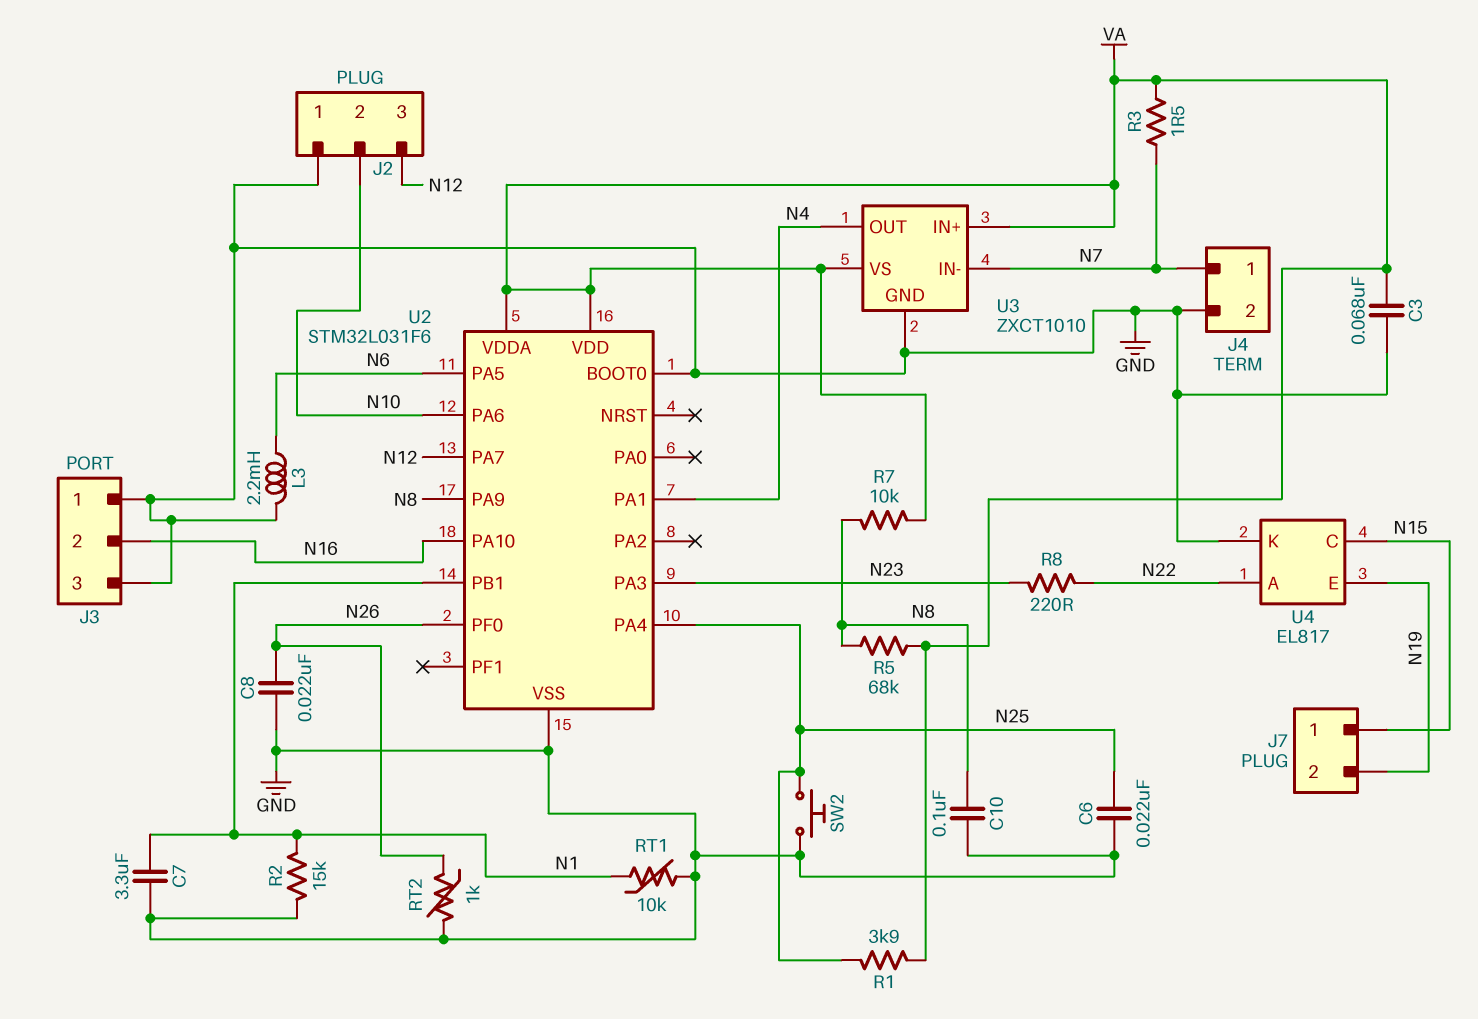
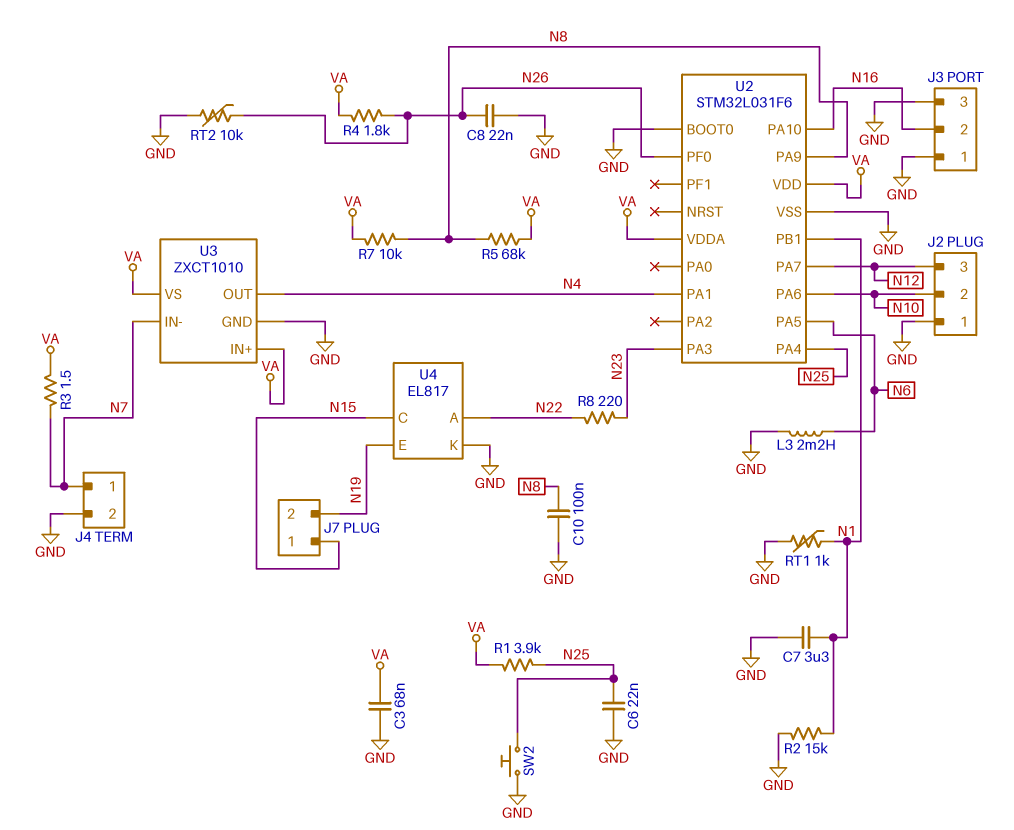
R4: none -> 1.8k (N26, VA)
RT1: 10k (GND, N1) -> 1k (GND, N1)
RT2: 1k (GND, N26) -> 10k (GND, N26)

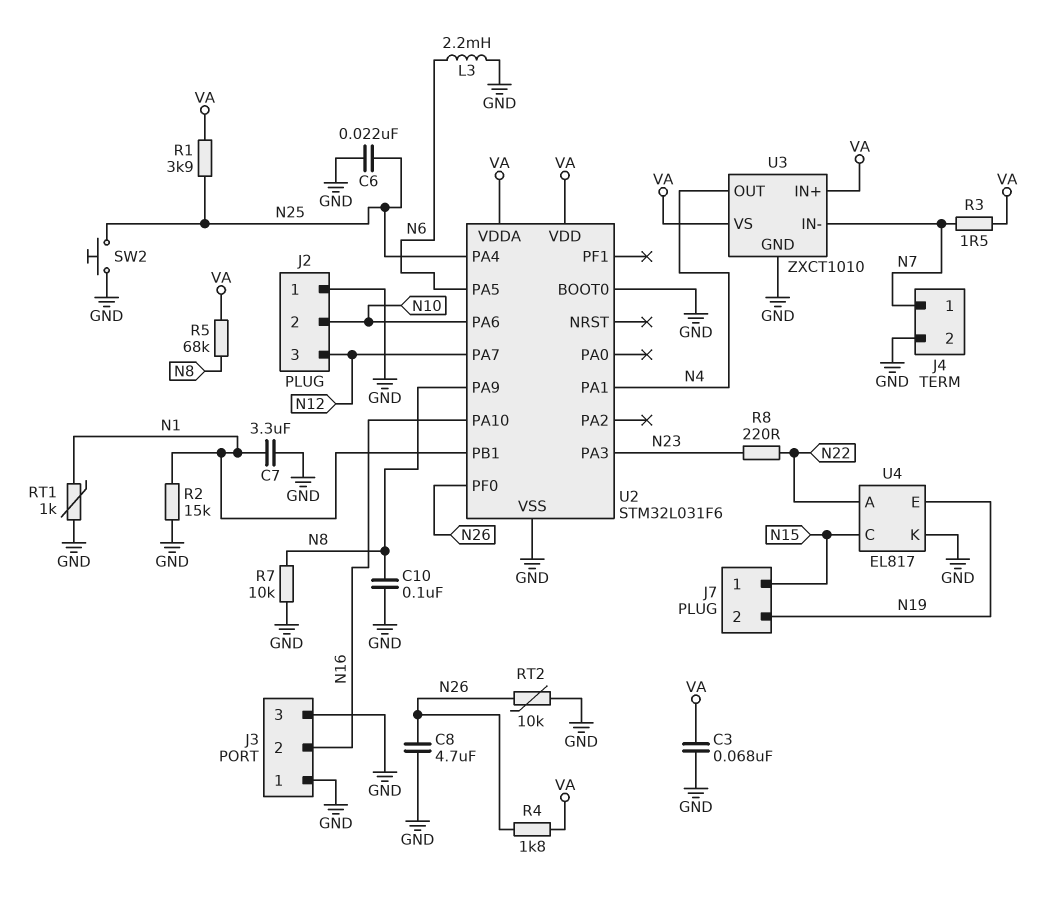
C8: 22nF (GND, N26) -> 4.7uF (GND, N26)
R7: 10k (N8, VA) -> 10k (GND, N8)

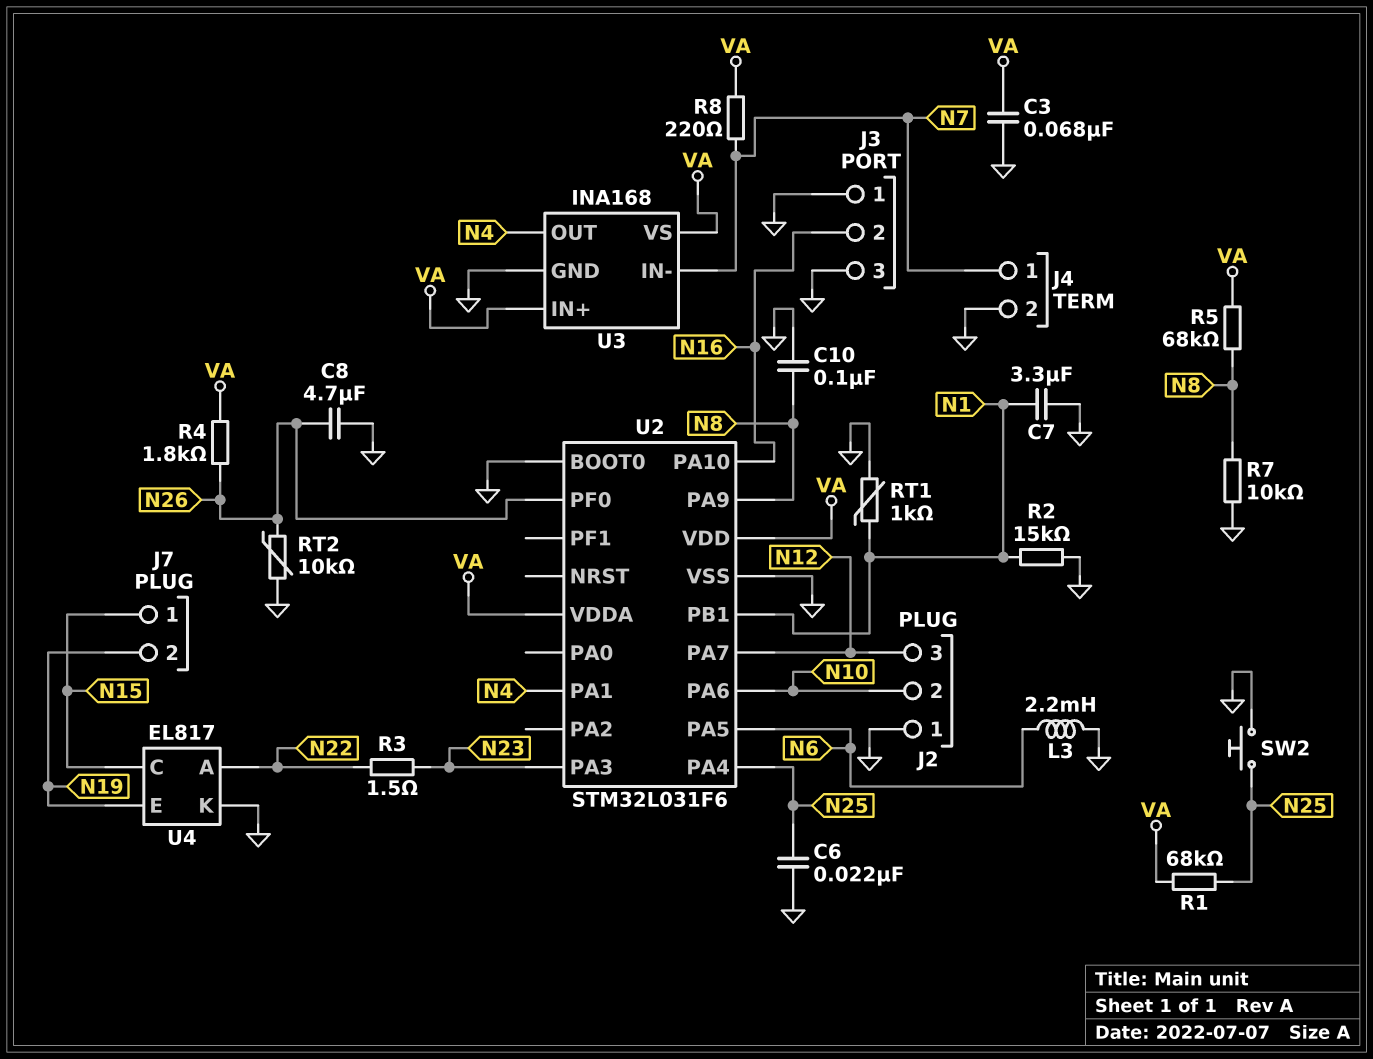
R1: 3.9k (N25, VA) -> 68k (N25, VA)
R3: 1.5 (N7, VA) -> 1.5 (N22, N23)
R8: 220 (N22, N23) -> 220 (N7, VA)
U3: ZXCT1010 -> INA168

